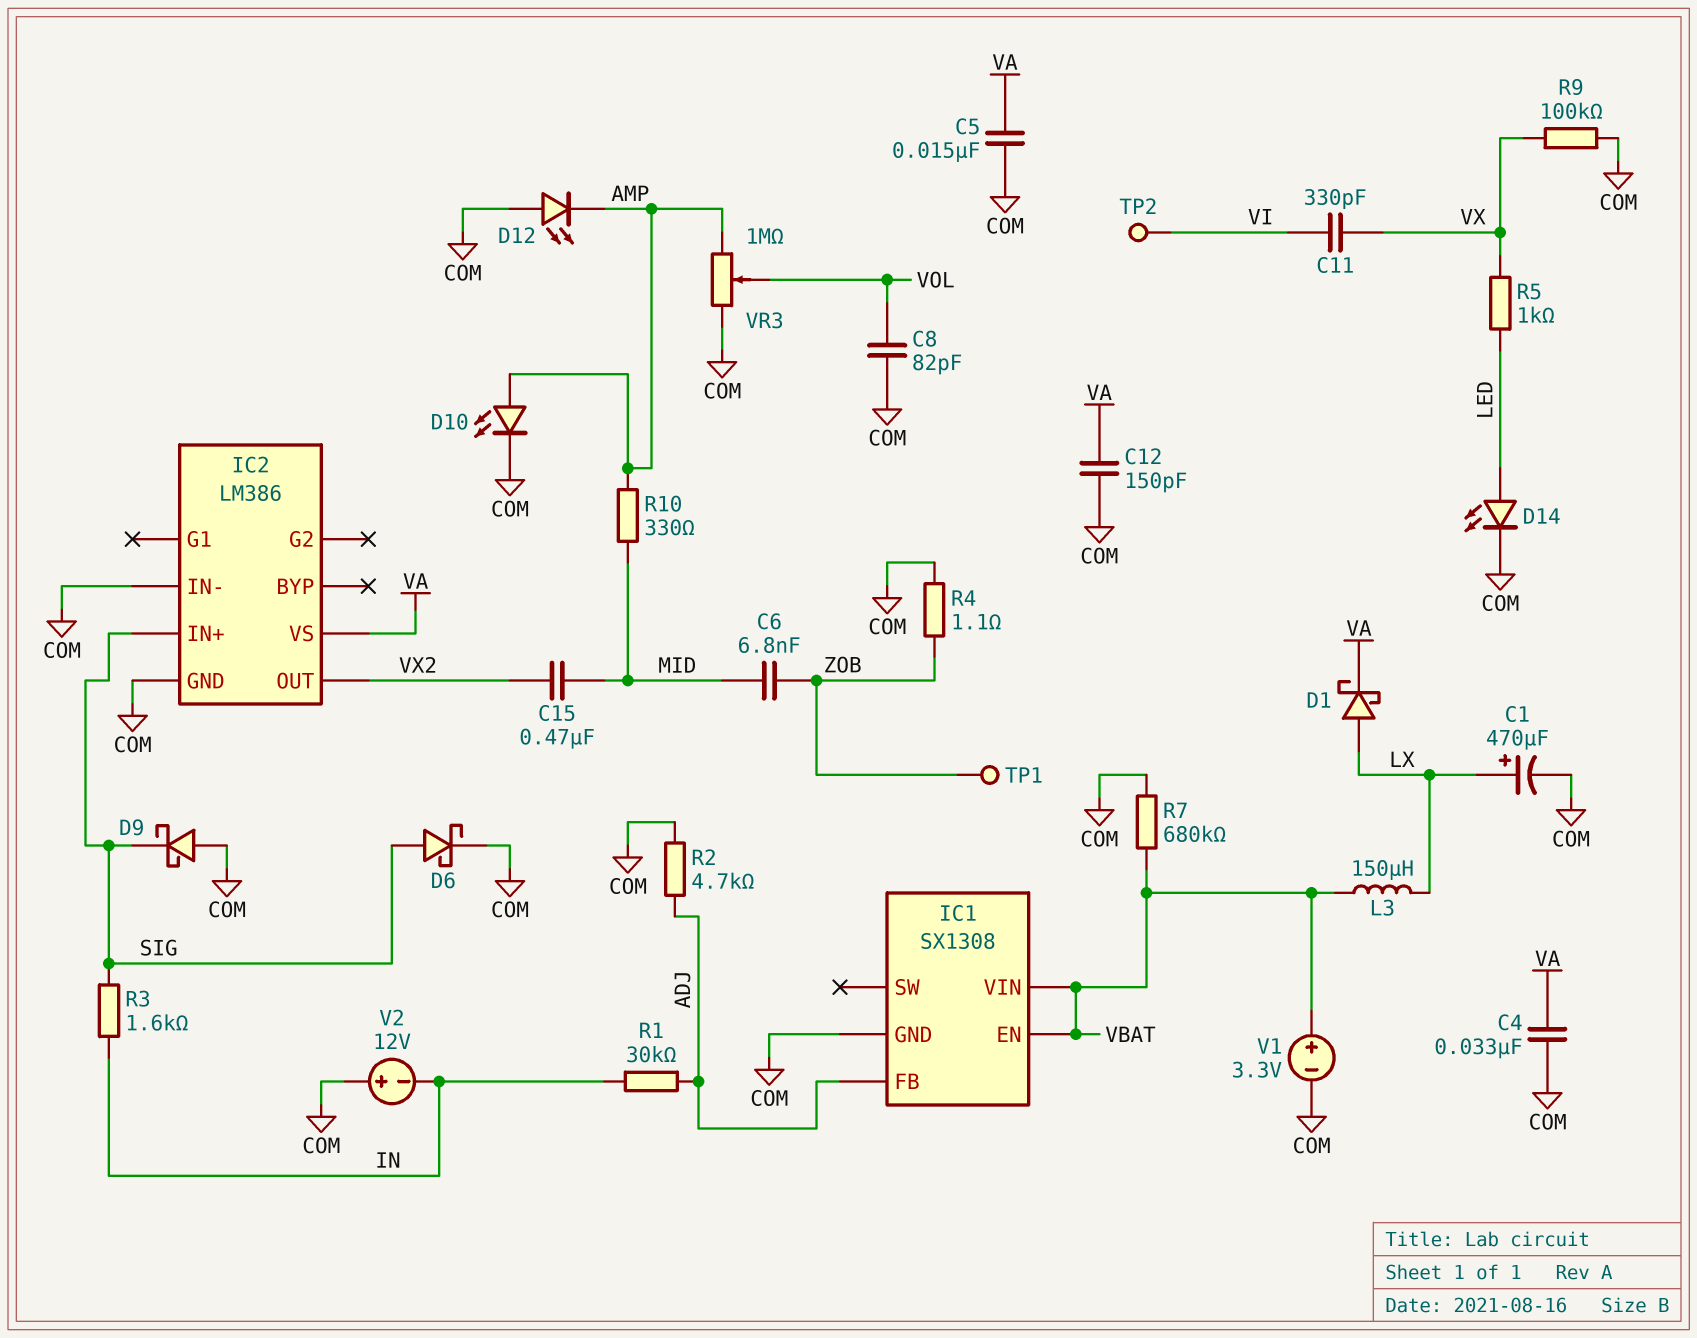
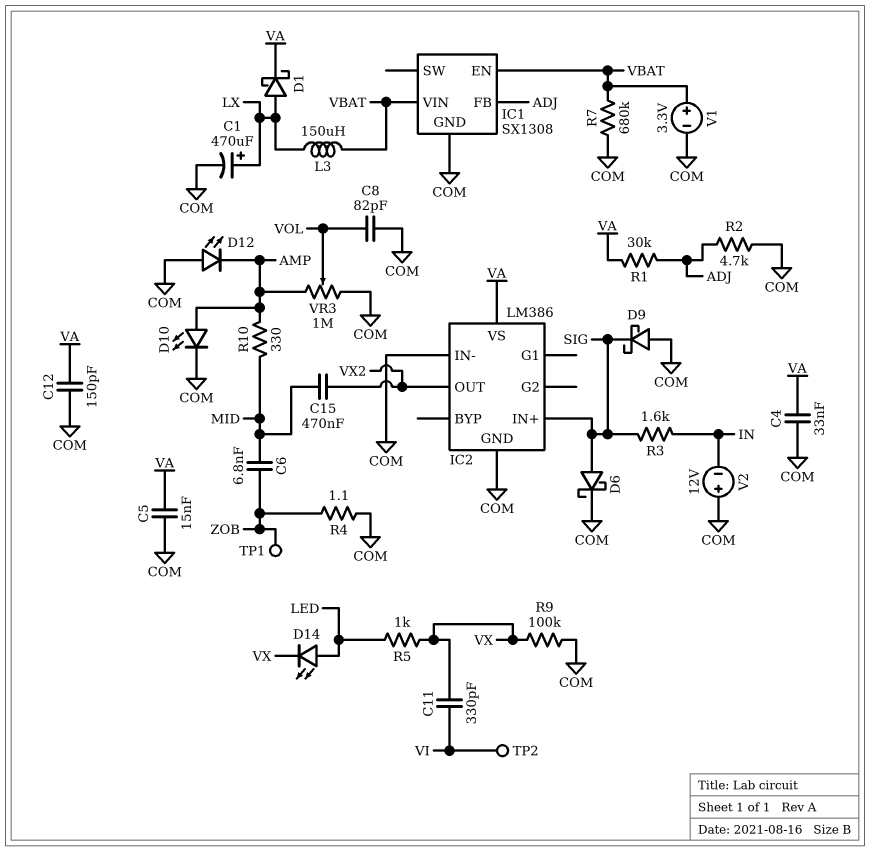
D14: LED (A LED, K COM) -> LED (A LED, K VX)
R1: 30k (ADJ, IN) -> 30k (ADJ, VA)

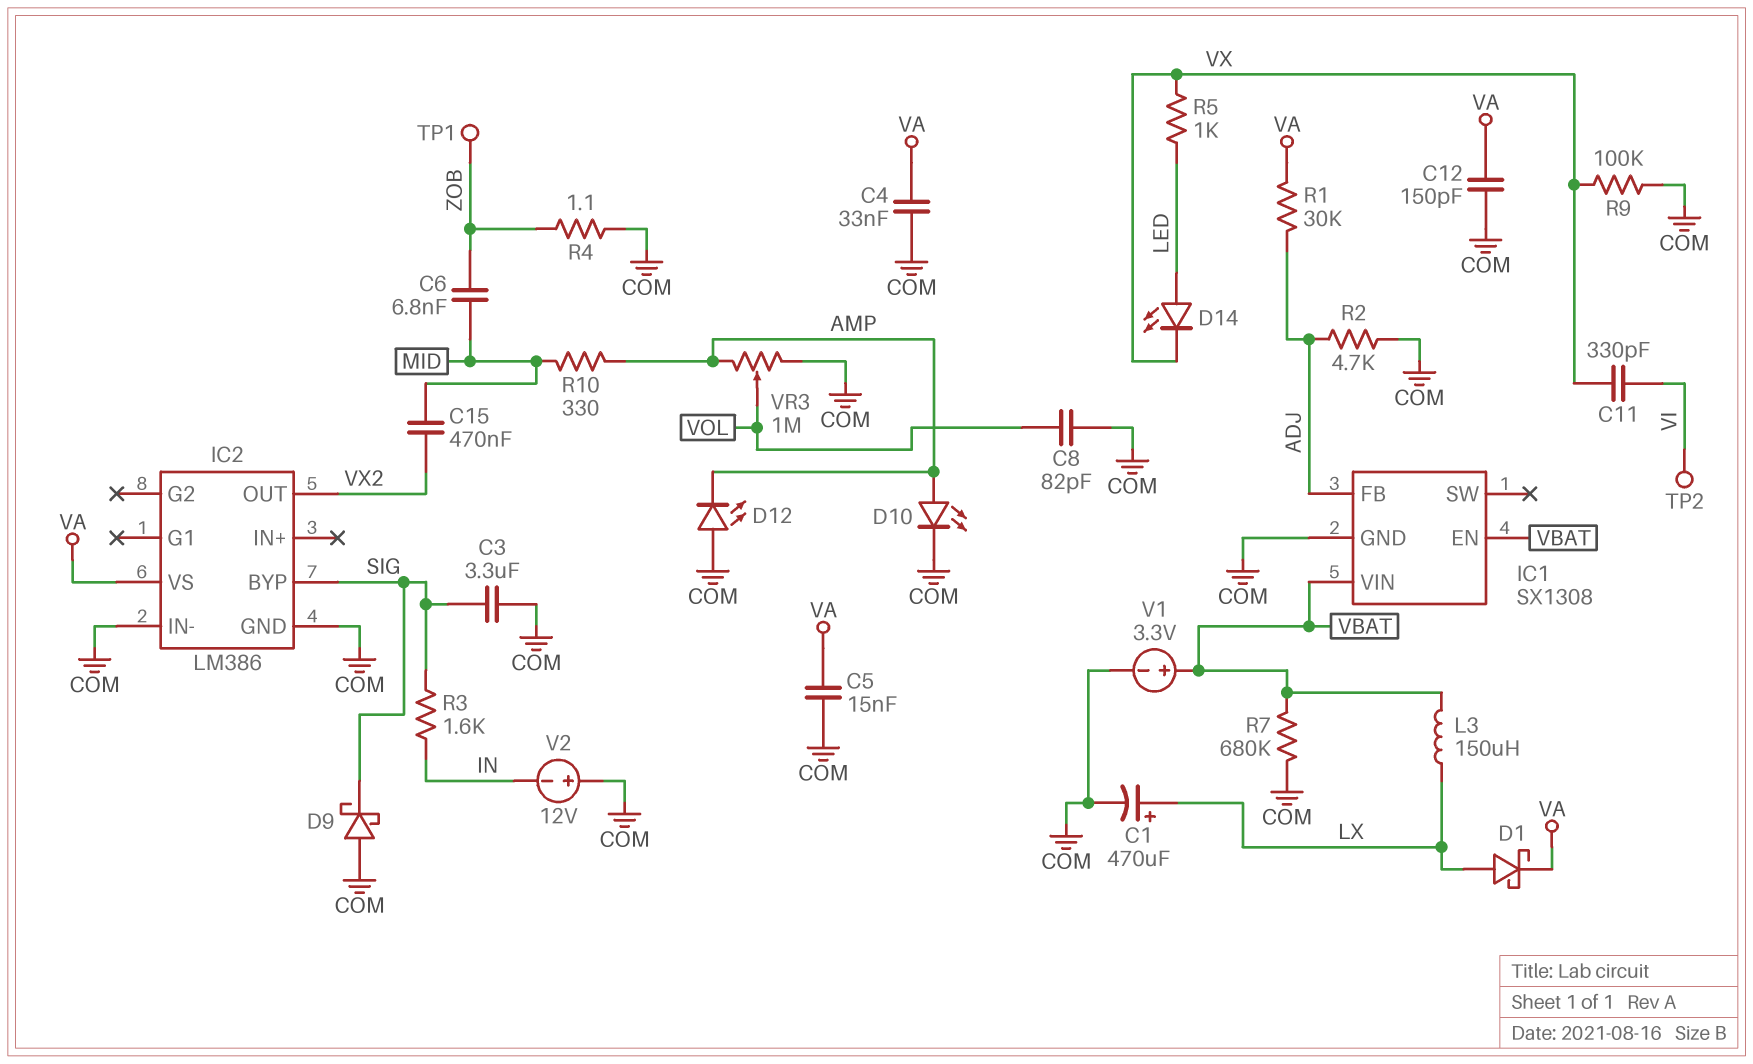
C3: none -> 3.3uF (COM, SIG)
D6: schottky (A SIG, K COM) -> none
IC2 pin BYP: none -> SIG
IC2 pin IN+: SIG -> none

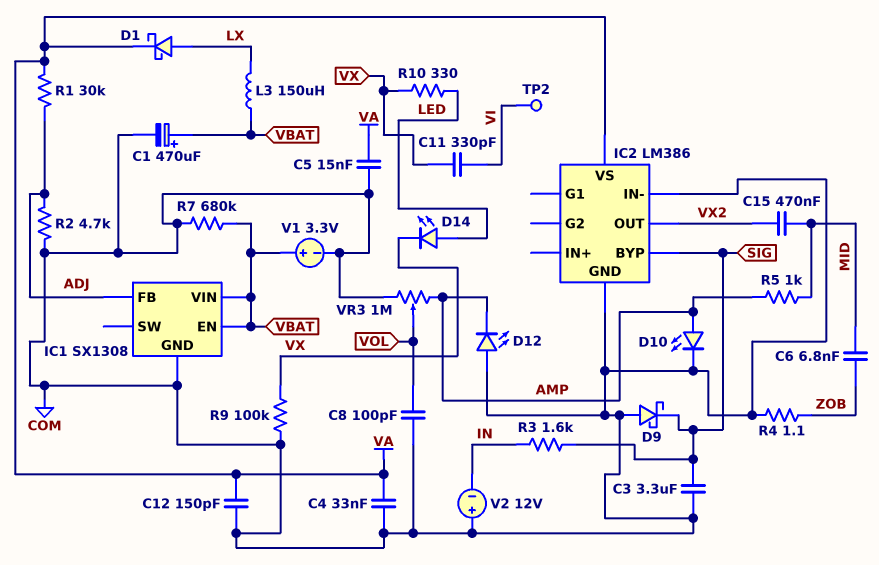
C1: 470uF (plus LX, minus COM) -> 470uF (plus VBAT, minus COM)
C8: 82pF (COM, VOL) -> 100pF (COM, VOL)
R5: 1k (LED, VX) -> 1k (AMP, MID)
R10: 330 (AMP, MID) -> 330 (LED, VX)
TP1: test point (ZOB) -> none

